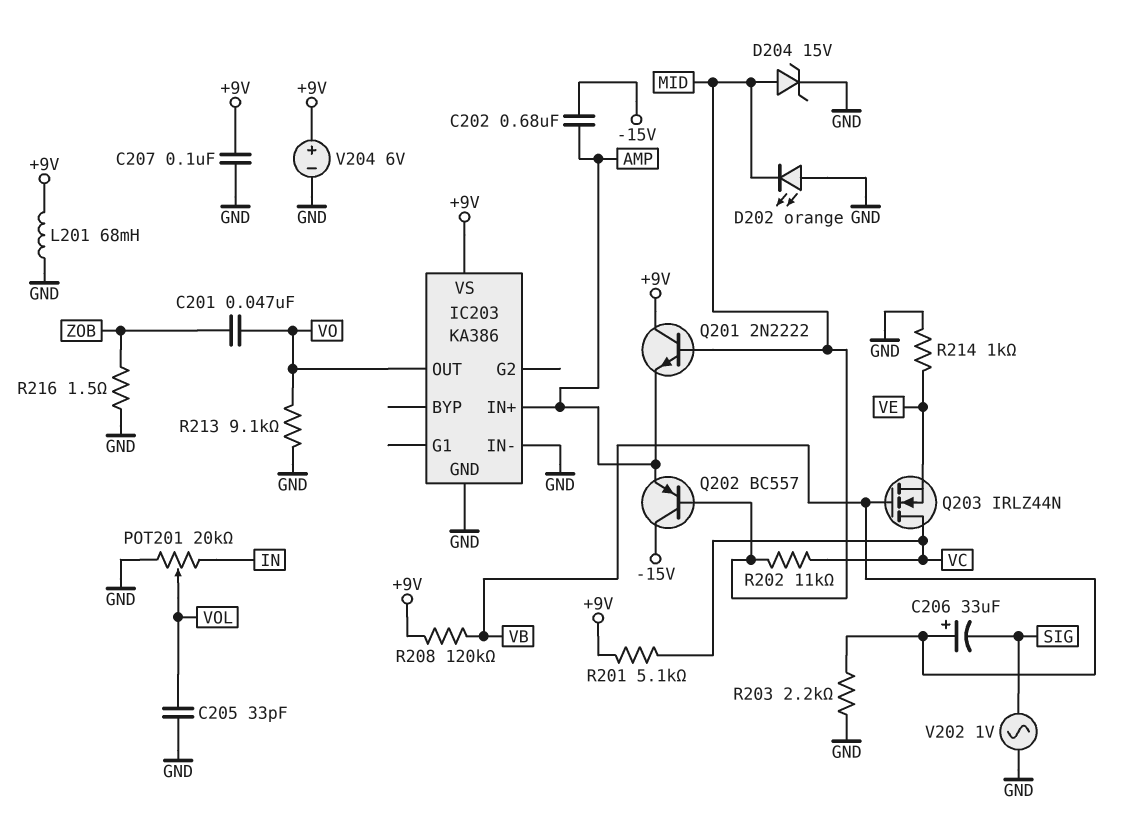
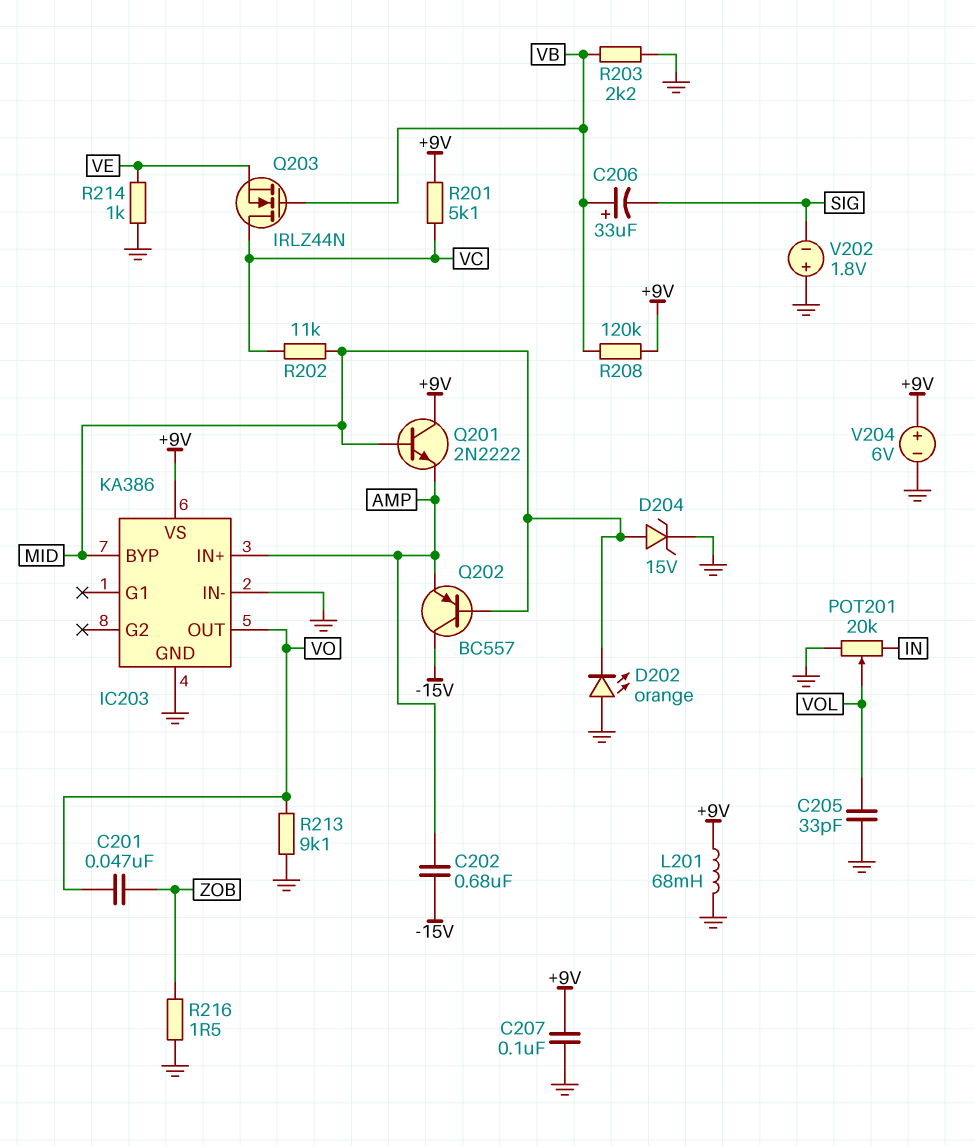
IC203 pin BYP: none -> MID
V202: AC 1V (GND, SIG) -> 1.8V (plus GND, minus SIG)

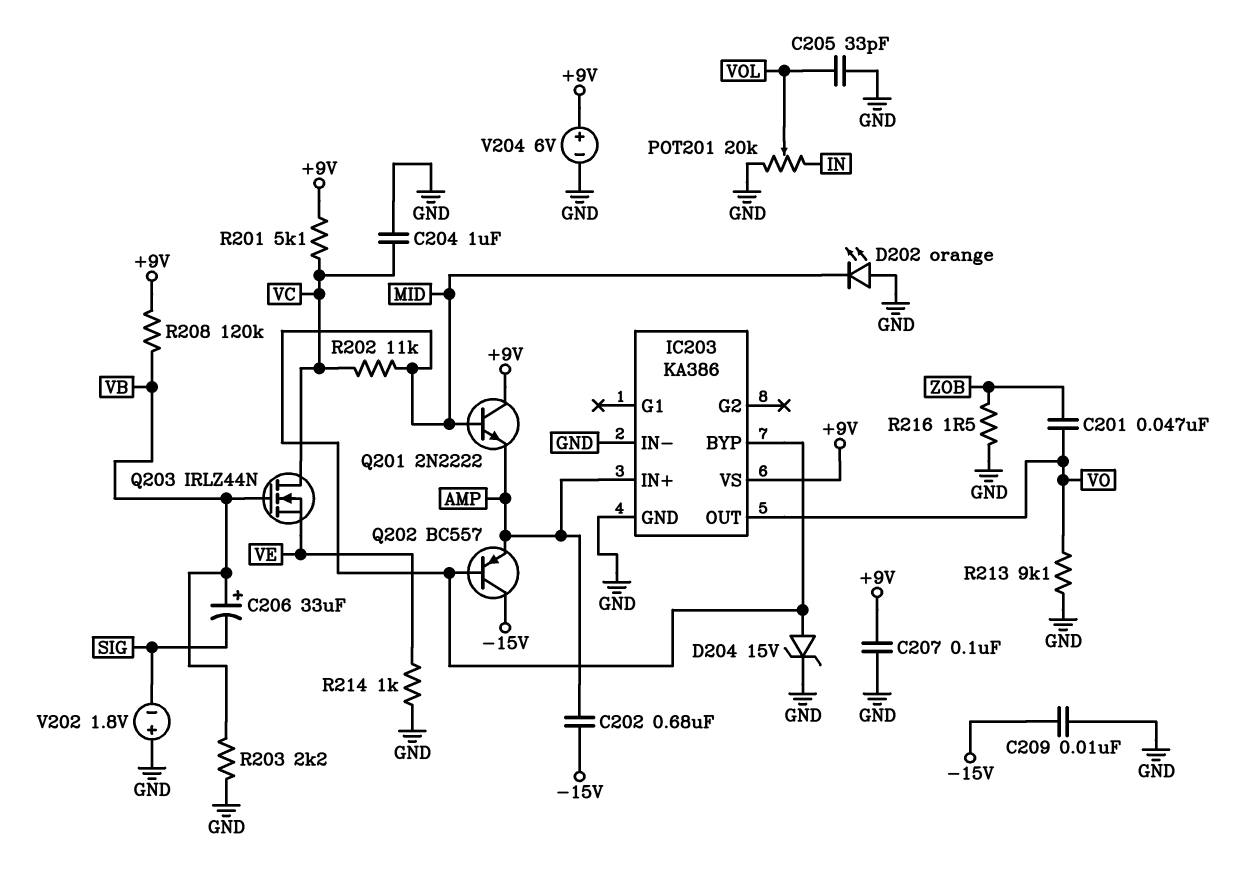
C204: none -> 1uF (GND, VC)
C209: none -> 10nF (-15V, GND)
L201: 68mH (+9V, GND) -> none

